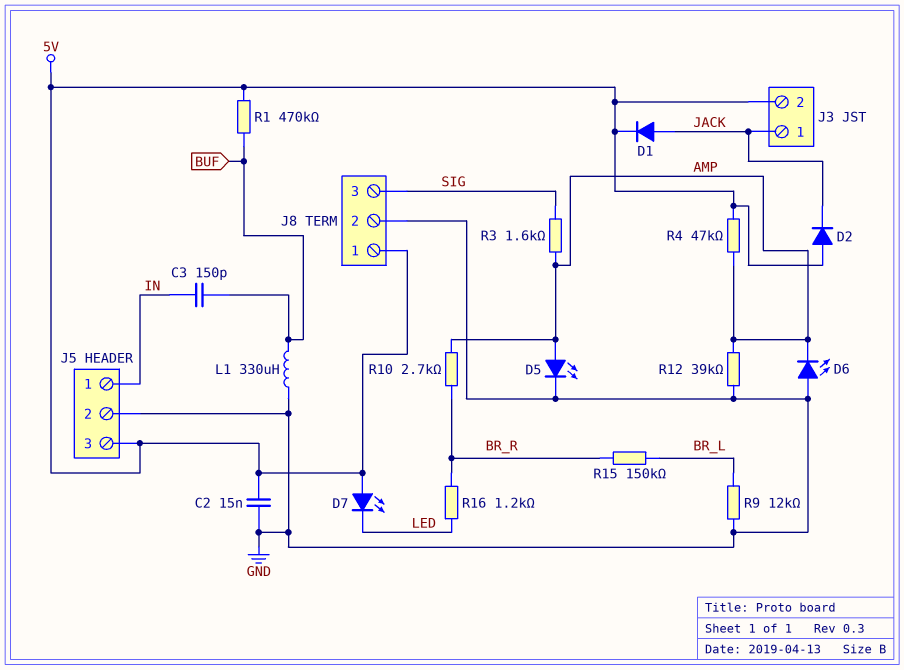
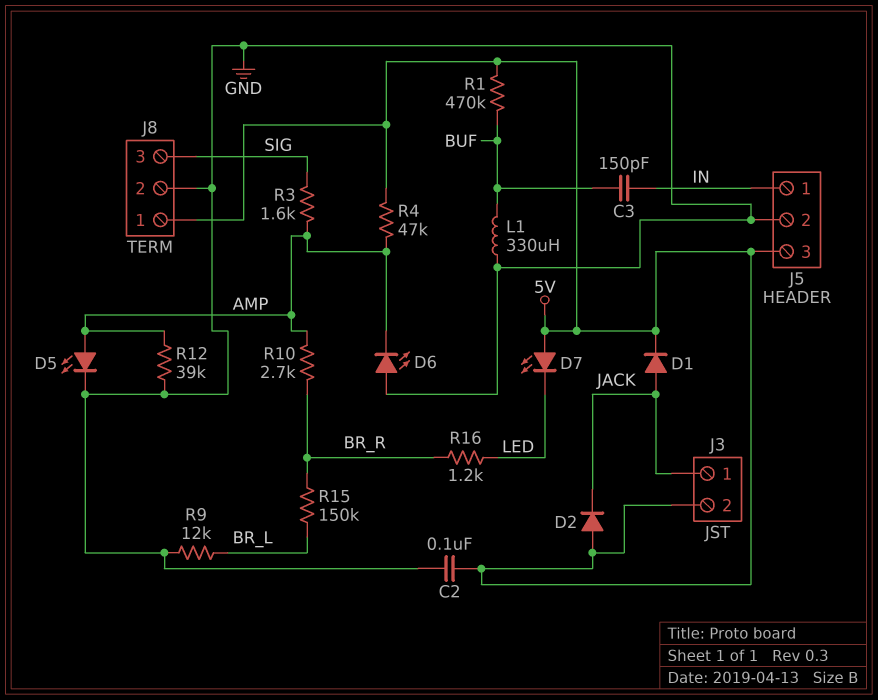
C2: 15nF (5V, GND) -> 100nF (5V, GND)

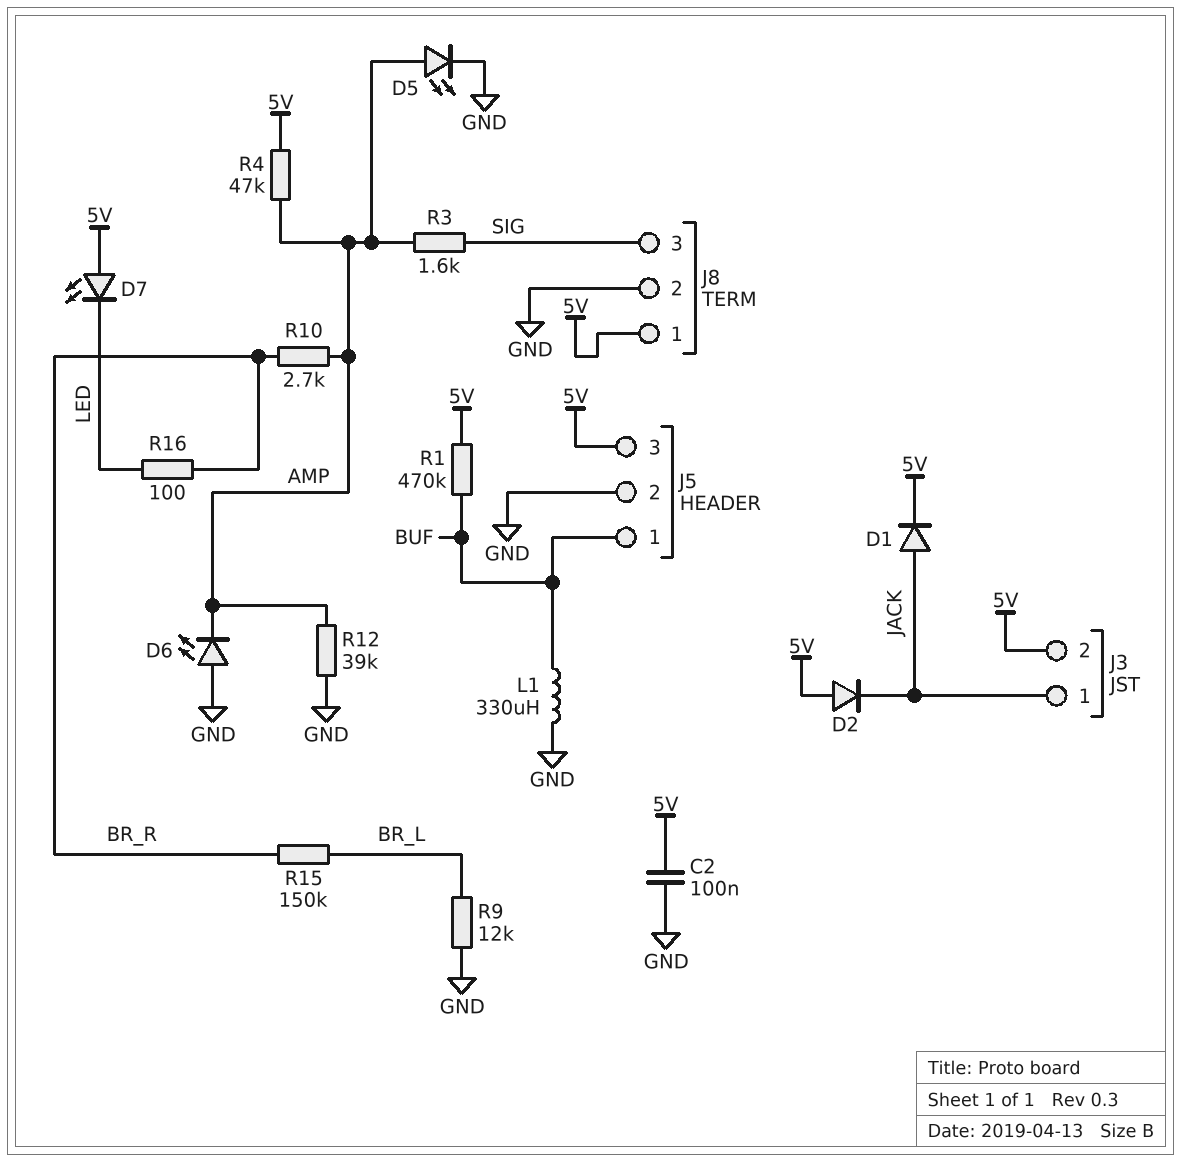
C3: 150pF (BUF, IN) -> none
J5 pin 1: IN -> BUF
R16: 1.2k (BR_R, LED) -> 100 (BR_R, LED)

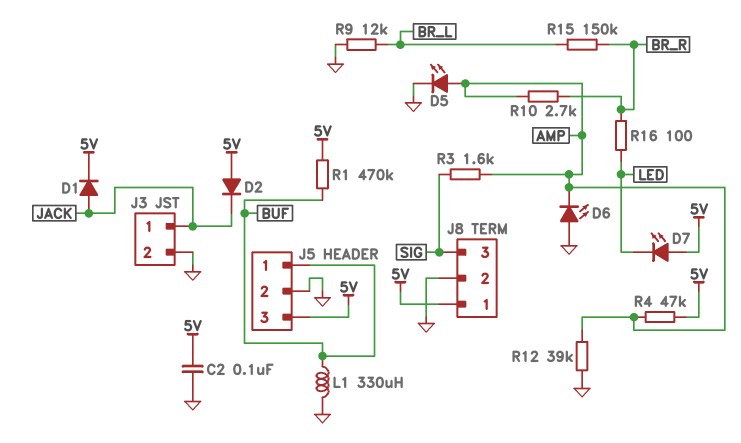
J3 pin 2: 5V -> GND

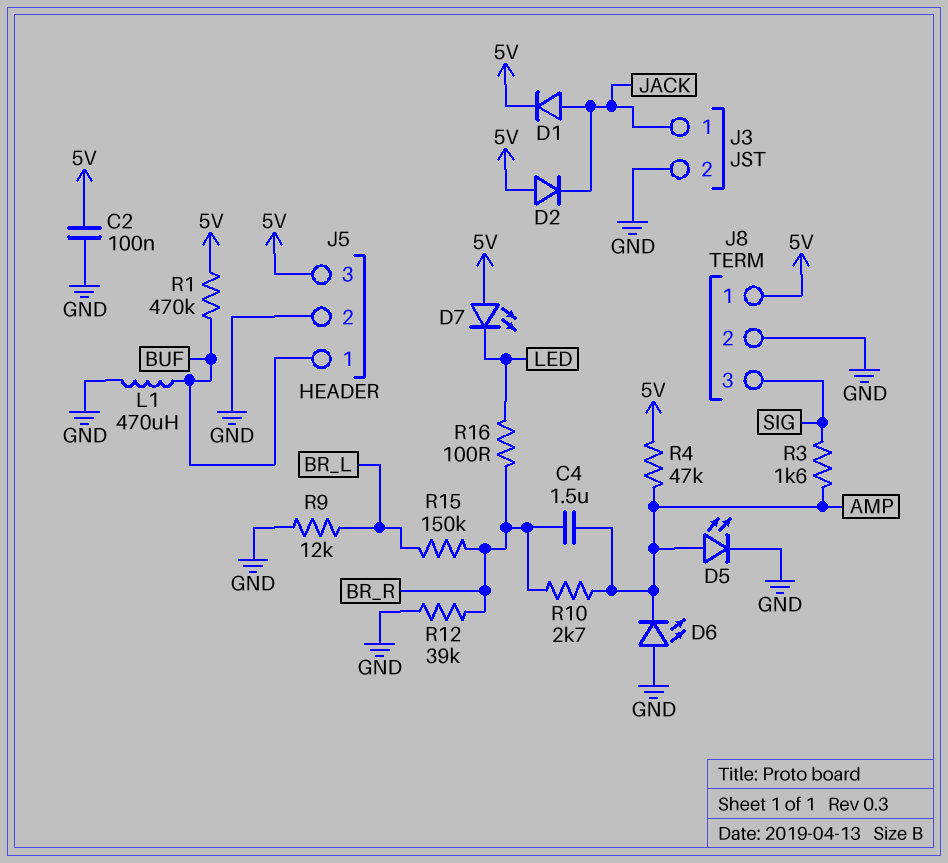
C4: none -> 1.5uF (AMP, BR_R)
L1: 330uH (BUF, GND) -> 470uH (BUF, GND)
R12: 39k (AMP, GND) -> 39k (BR_R, GND)

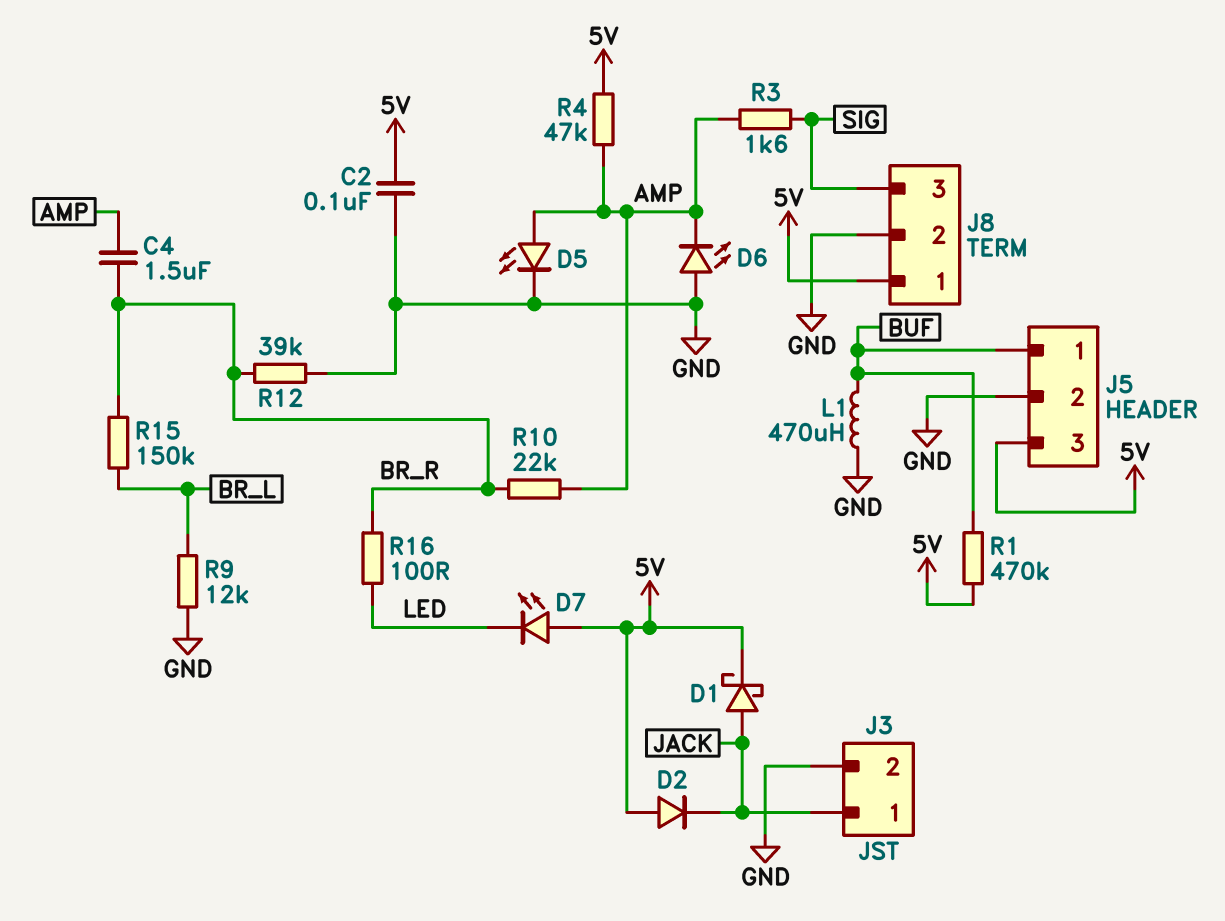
D1: diode (A JACK, K 5V) -> schottky (A JACK, K 5V)
R10: 2.7k (AMP, BR_R) -> 22k (AMP, BR_R)

